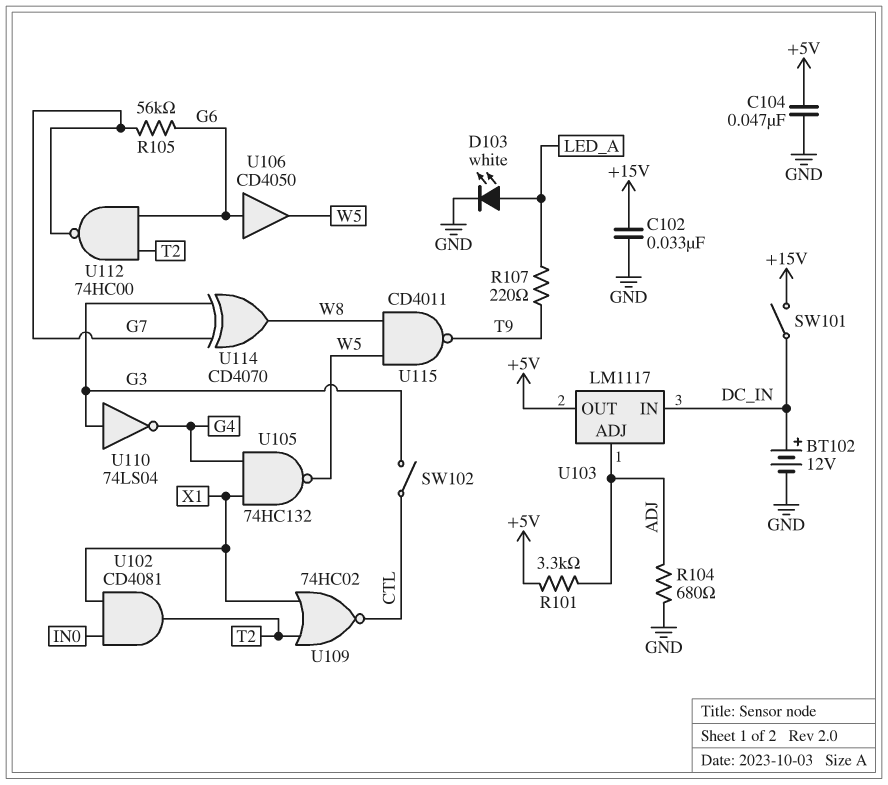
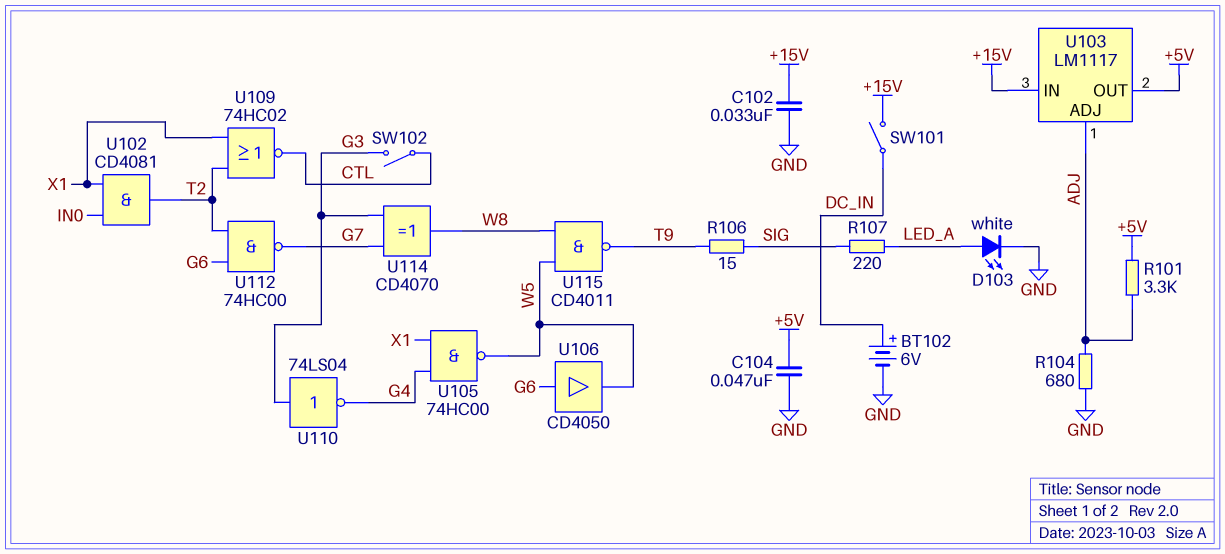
BT102: 12V (plus DC_IN, minus GND) -> 6V (plus DC_IN, minus GND)
R105: 56k (G6, G7) -> none
R106: none -> 15 (SIG, T9)
R107: 220 (LED_A, T9) -> 220 (LED_A, SIG)
U103 pin IN: DC_IN -> +15V
U105: NAND 74HC132 (in G4, in X1, out W5) -> NAND 74HC00 (in G4, in X1, out W5)

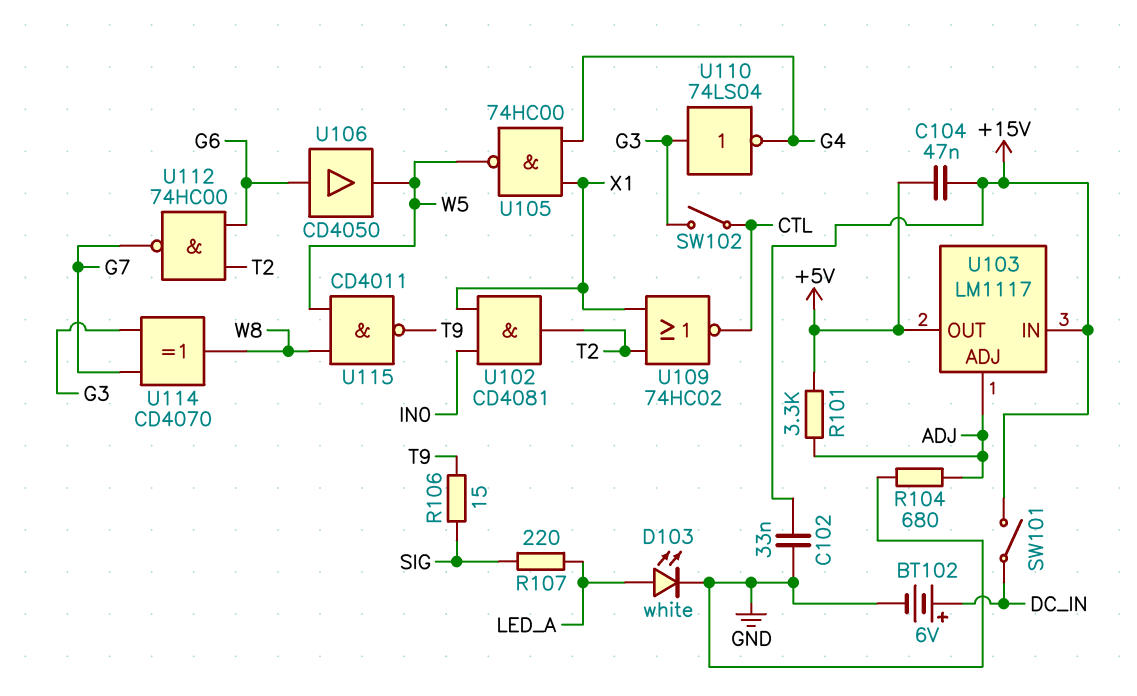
C104: 47nF (+5V, GND) -> 47nF (+5V, +15V)

